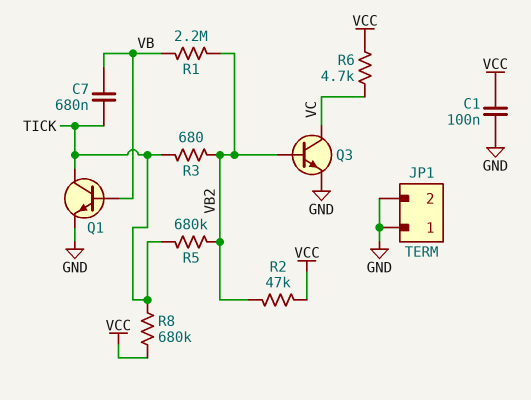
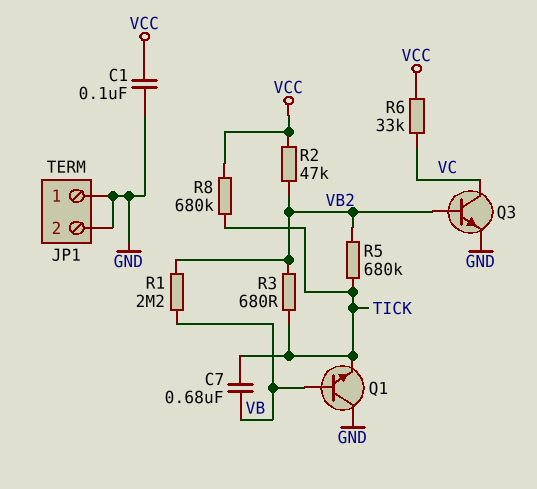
Q1: NPN (B VB, C TICK, E GND) -> NPN (B VB, C GND, E TICK)
R6: 4.7k (VC, VCC) -> 33k (VC, VCC)

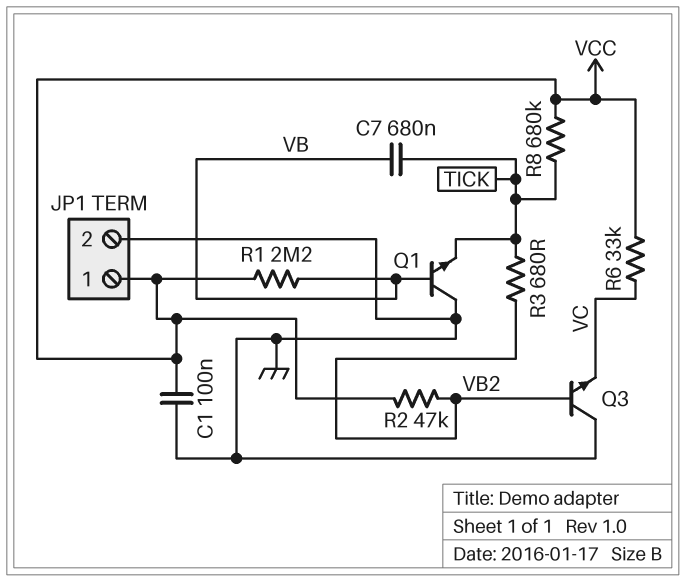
JP1 pin 1: GND -> VCC
Q3: NPN (B VB2, C VC, E GND) -> NPN (B VB2, C GND, E VC)
R1: 2.2M (VB, VB2) -> 2.2M (VB, VCC)
R5: 680k (TICK, VB2) -> none

